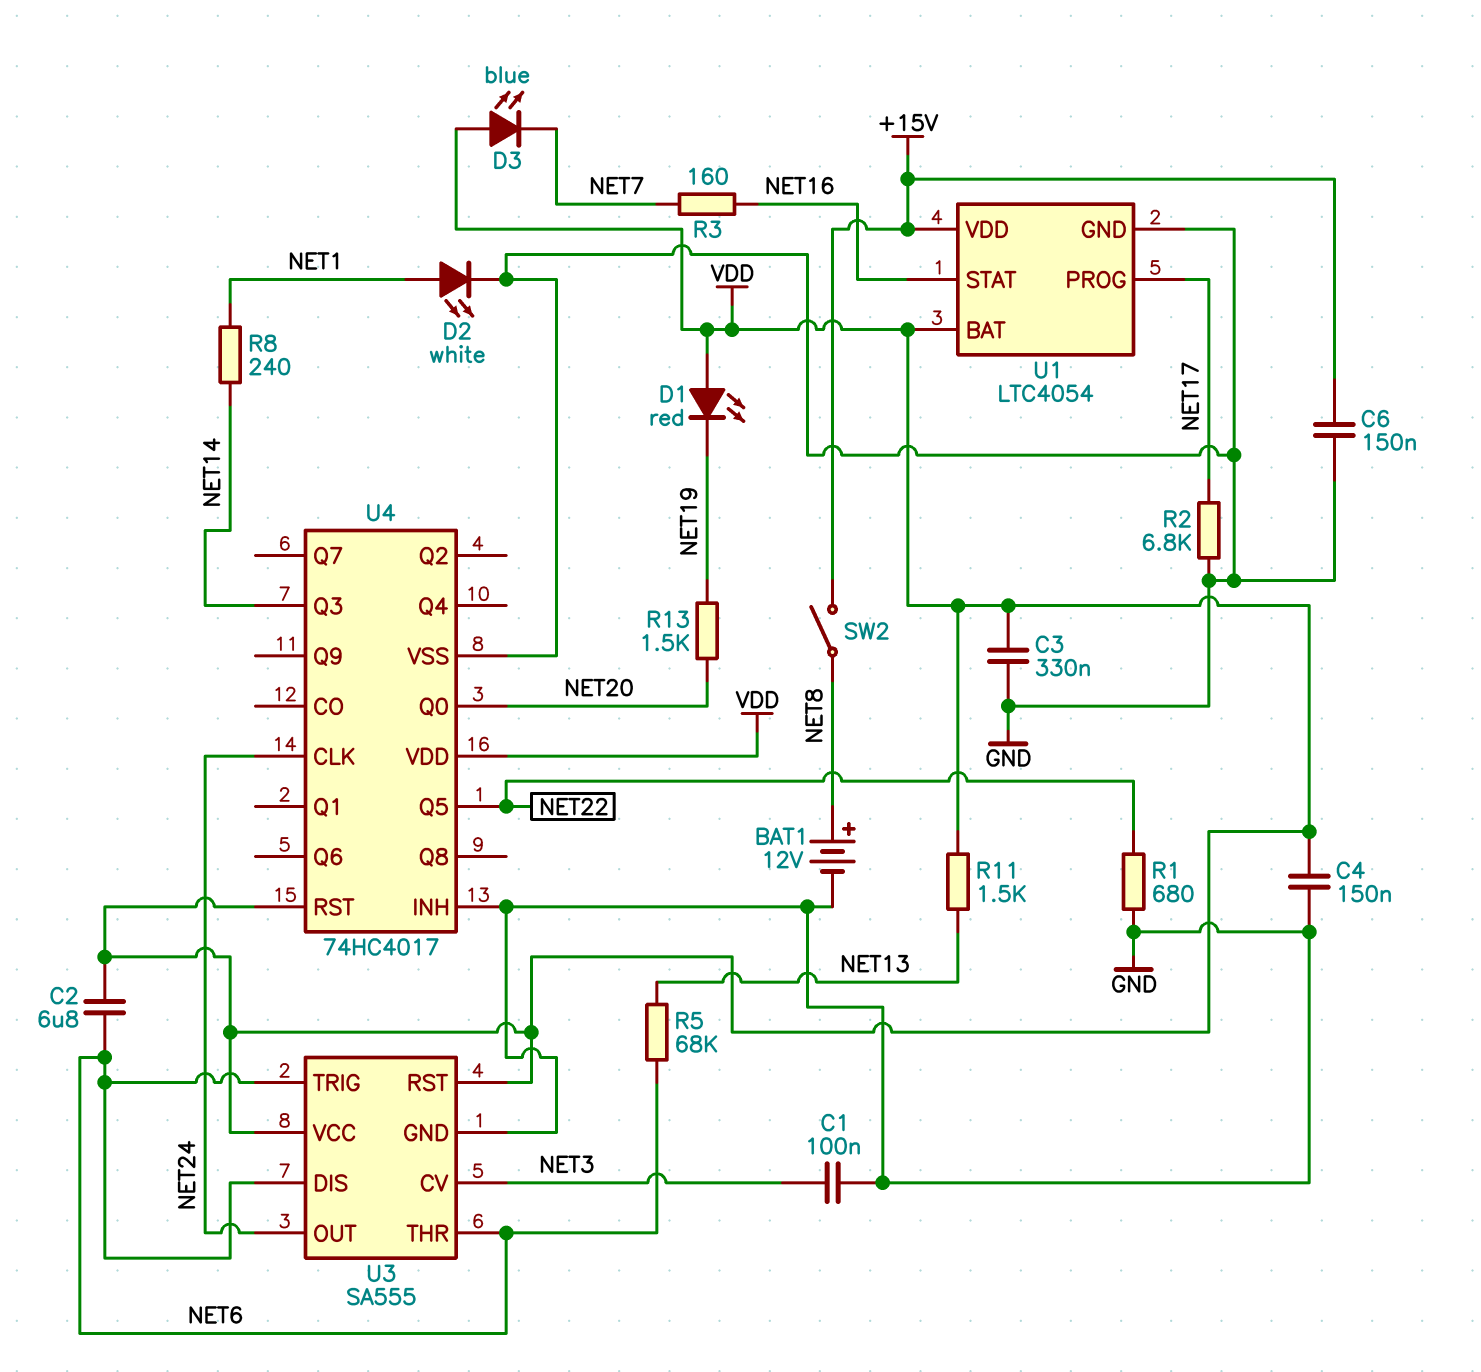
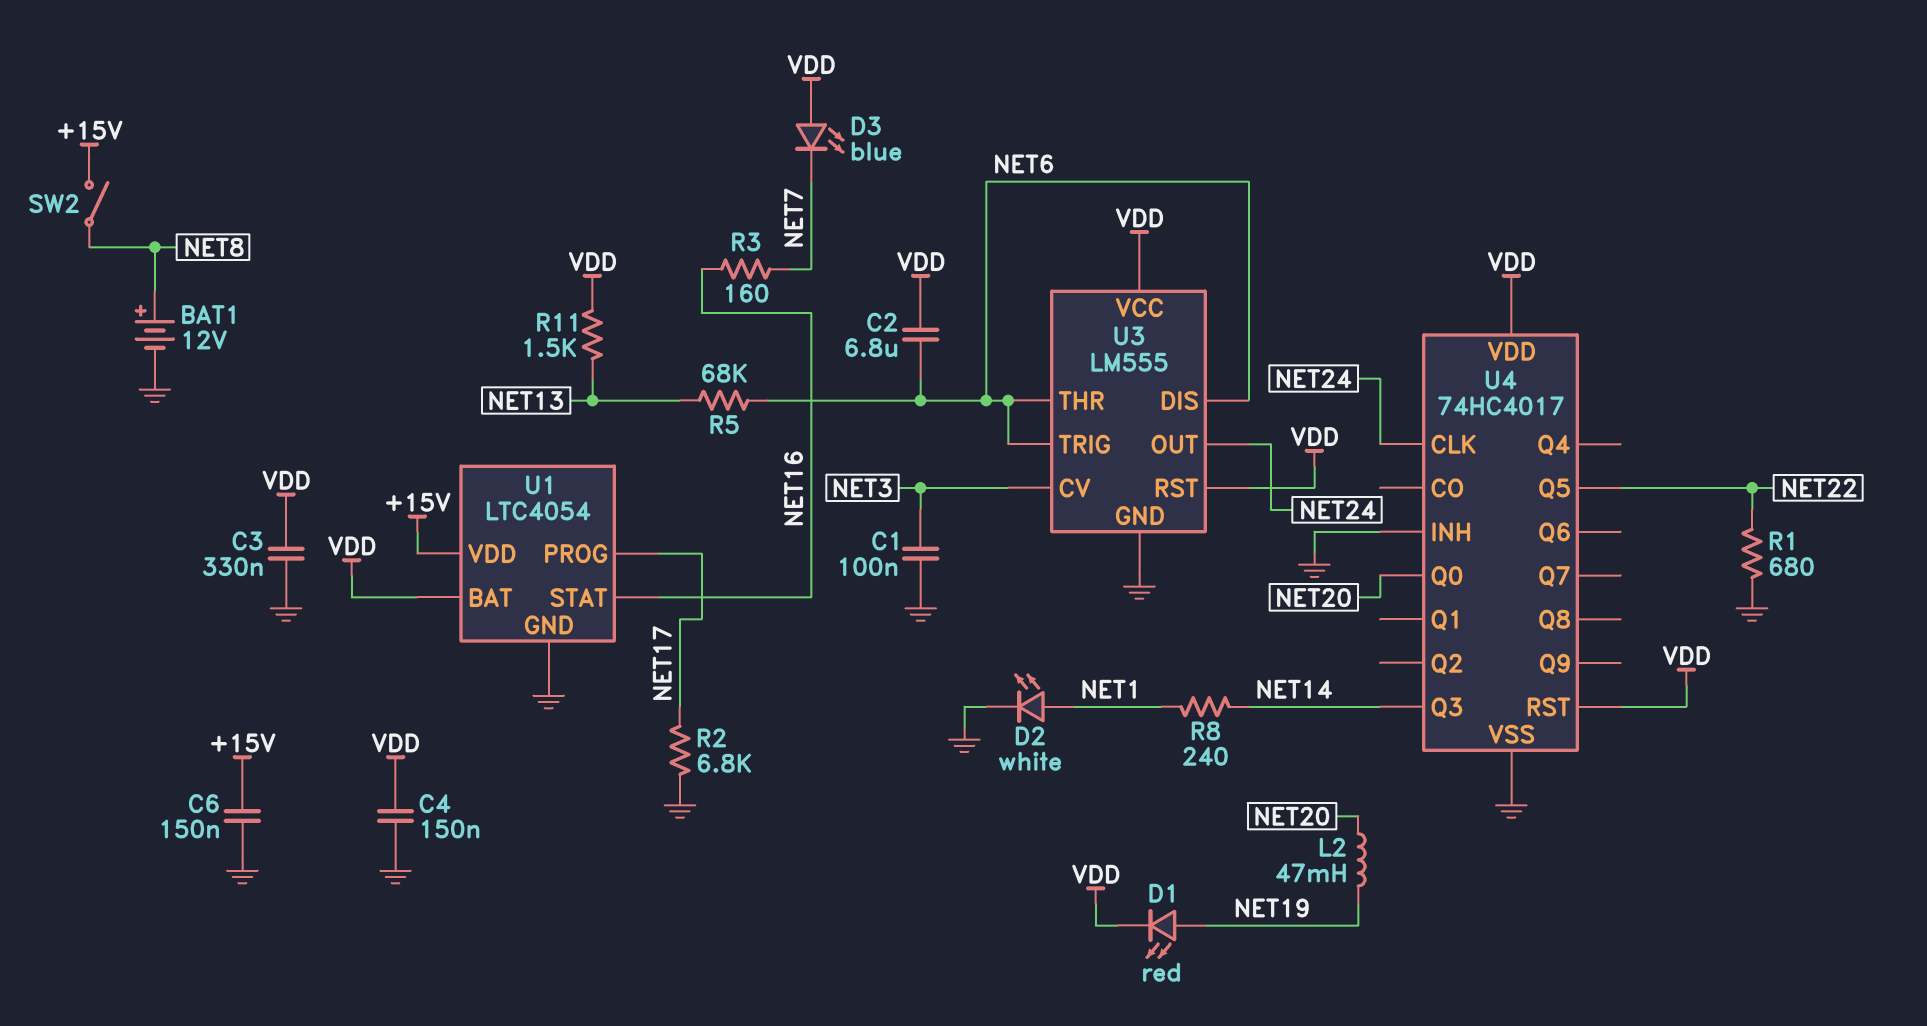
D1: LED red (A VDD, K NET19) -> LED red (A NET19, K VDD)
L2: none -> 47mH (NET19, NET20)
R13: 1.5k (NET19, NET20) -> none
U3: SA555 -> LM555

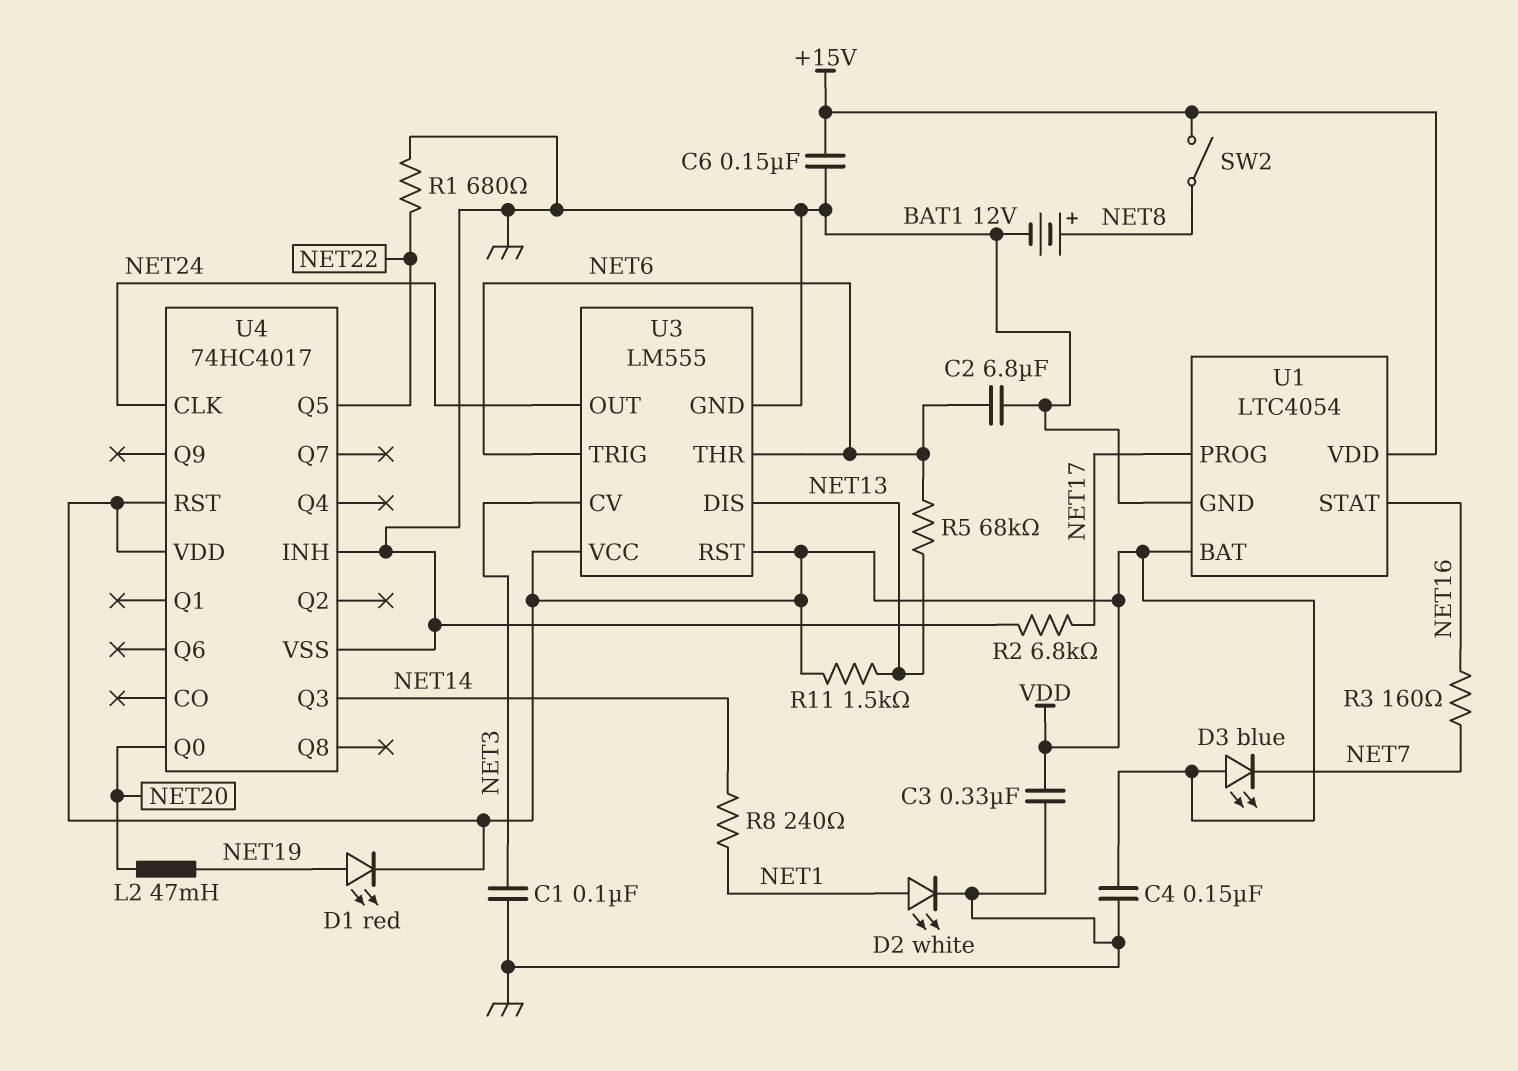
C2: 6.8uF (NET6, VDD) -> 6.8uF (GND, NET6)
U3 pin DIS: NET6 -> NET13

